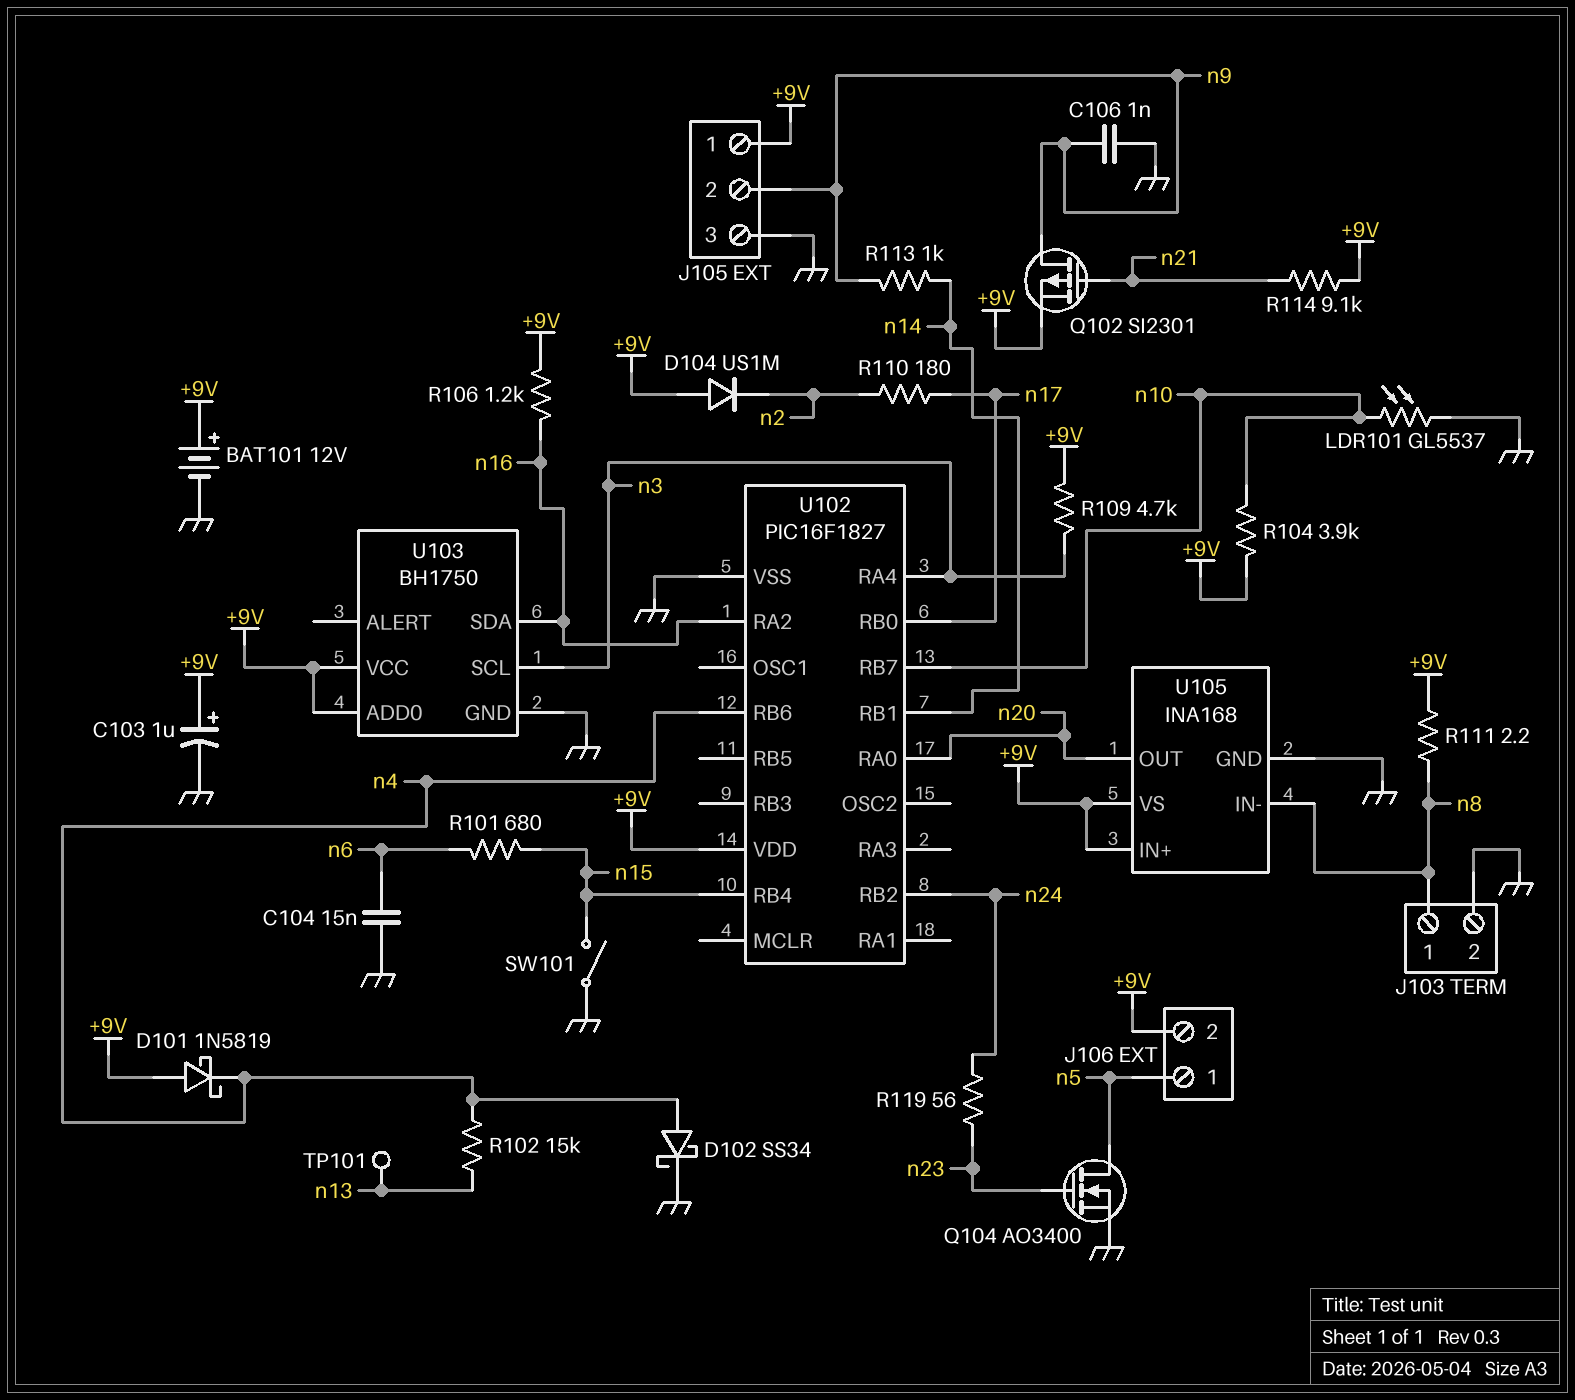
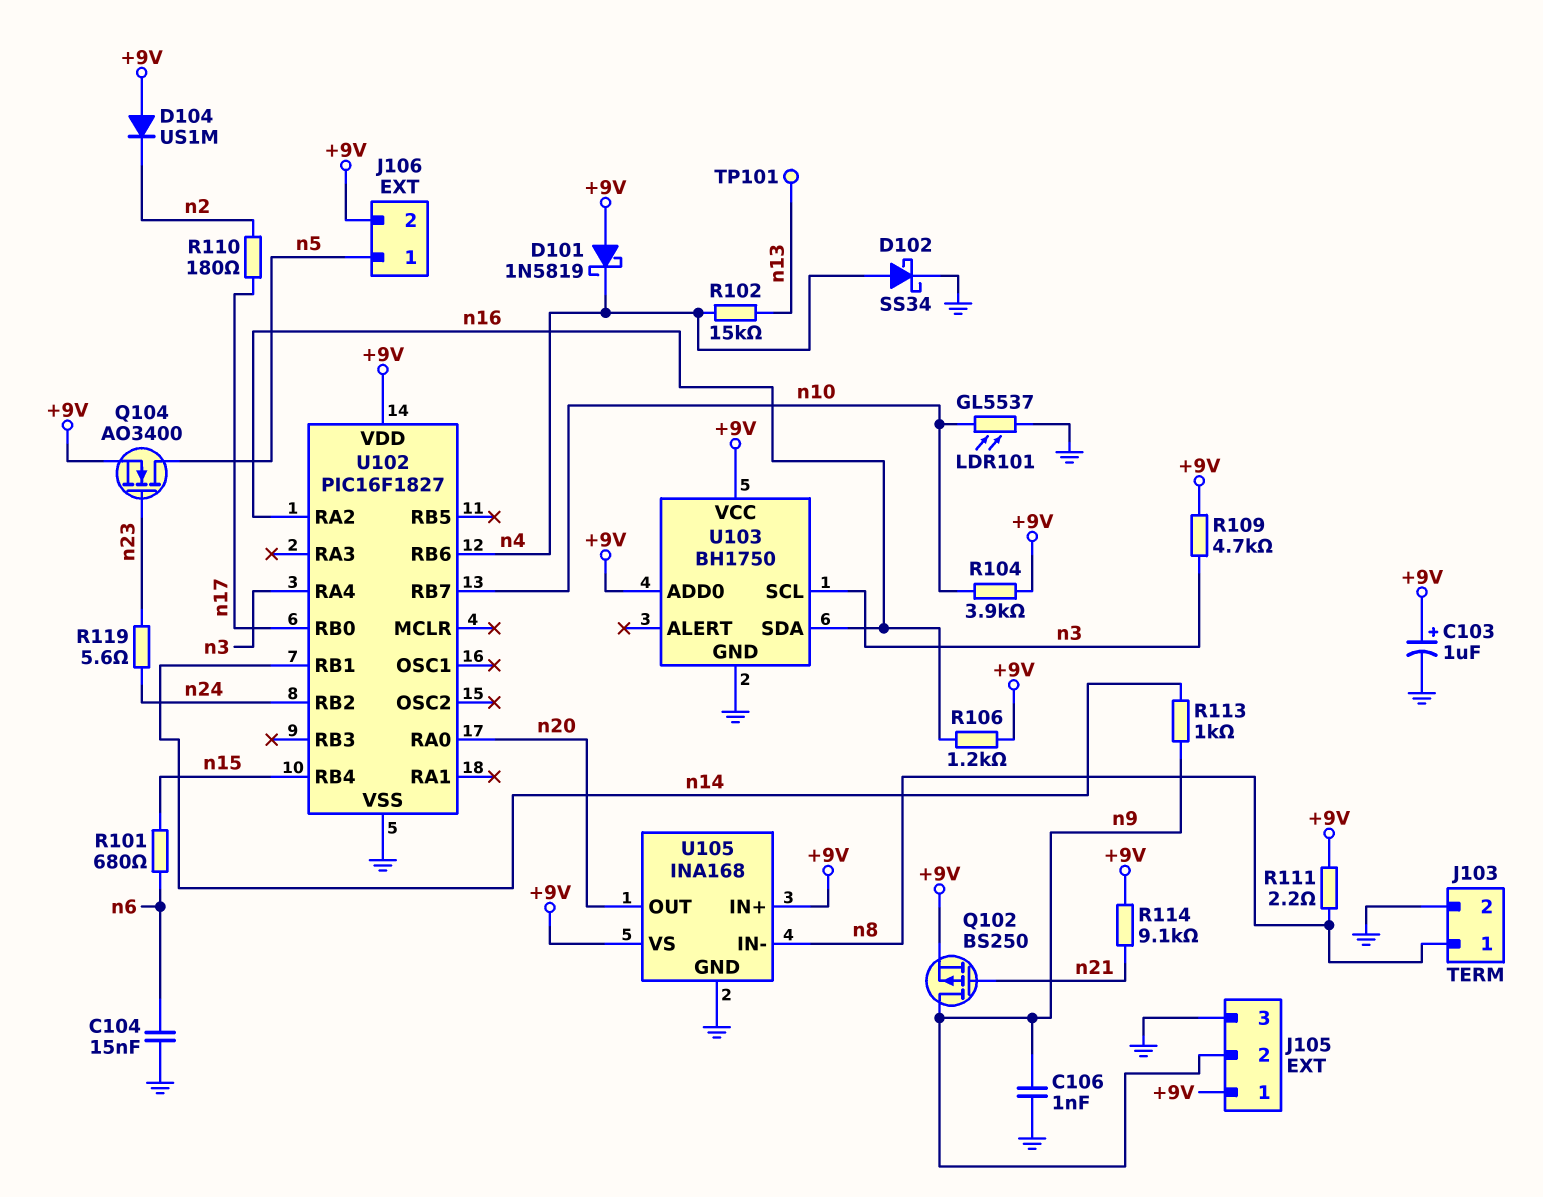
BAT101: 12V (plus +9V, minus GND) -> none
Q102: PMOS SI2301 (G n21, D n9, S +9V) -> PMOS BS250 (G n21, D n9, S +9V)
Q104: NMOS AO3400 (G n23, D n5, S GND) -> NMOS AO3400 (G n23, D n5, S +9V)
R119: 56 (n23, n24) -> 5.6 (n23, n24)
SW101: switch (GND, n15) -> none

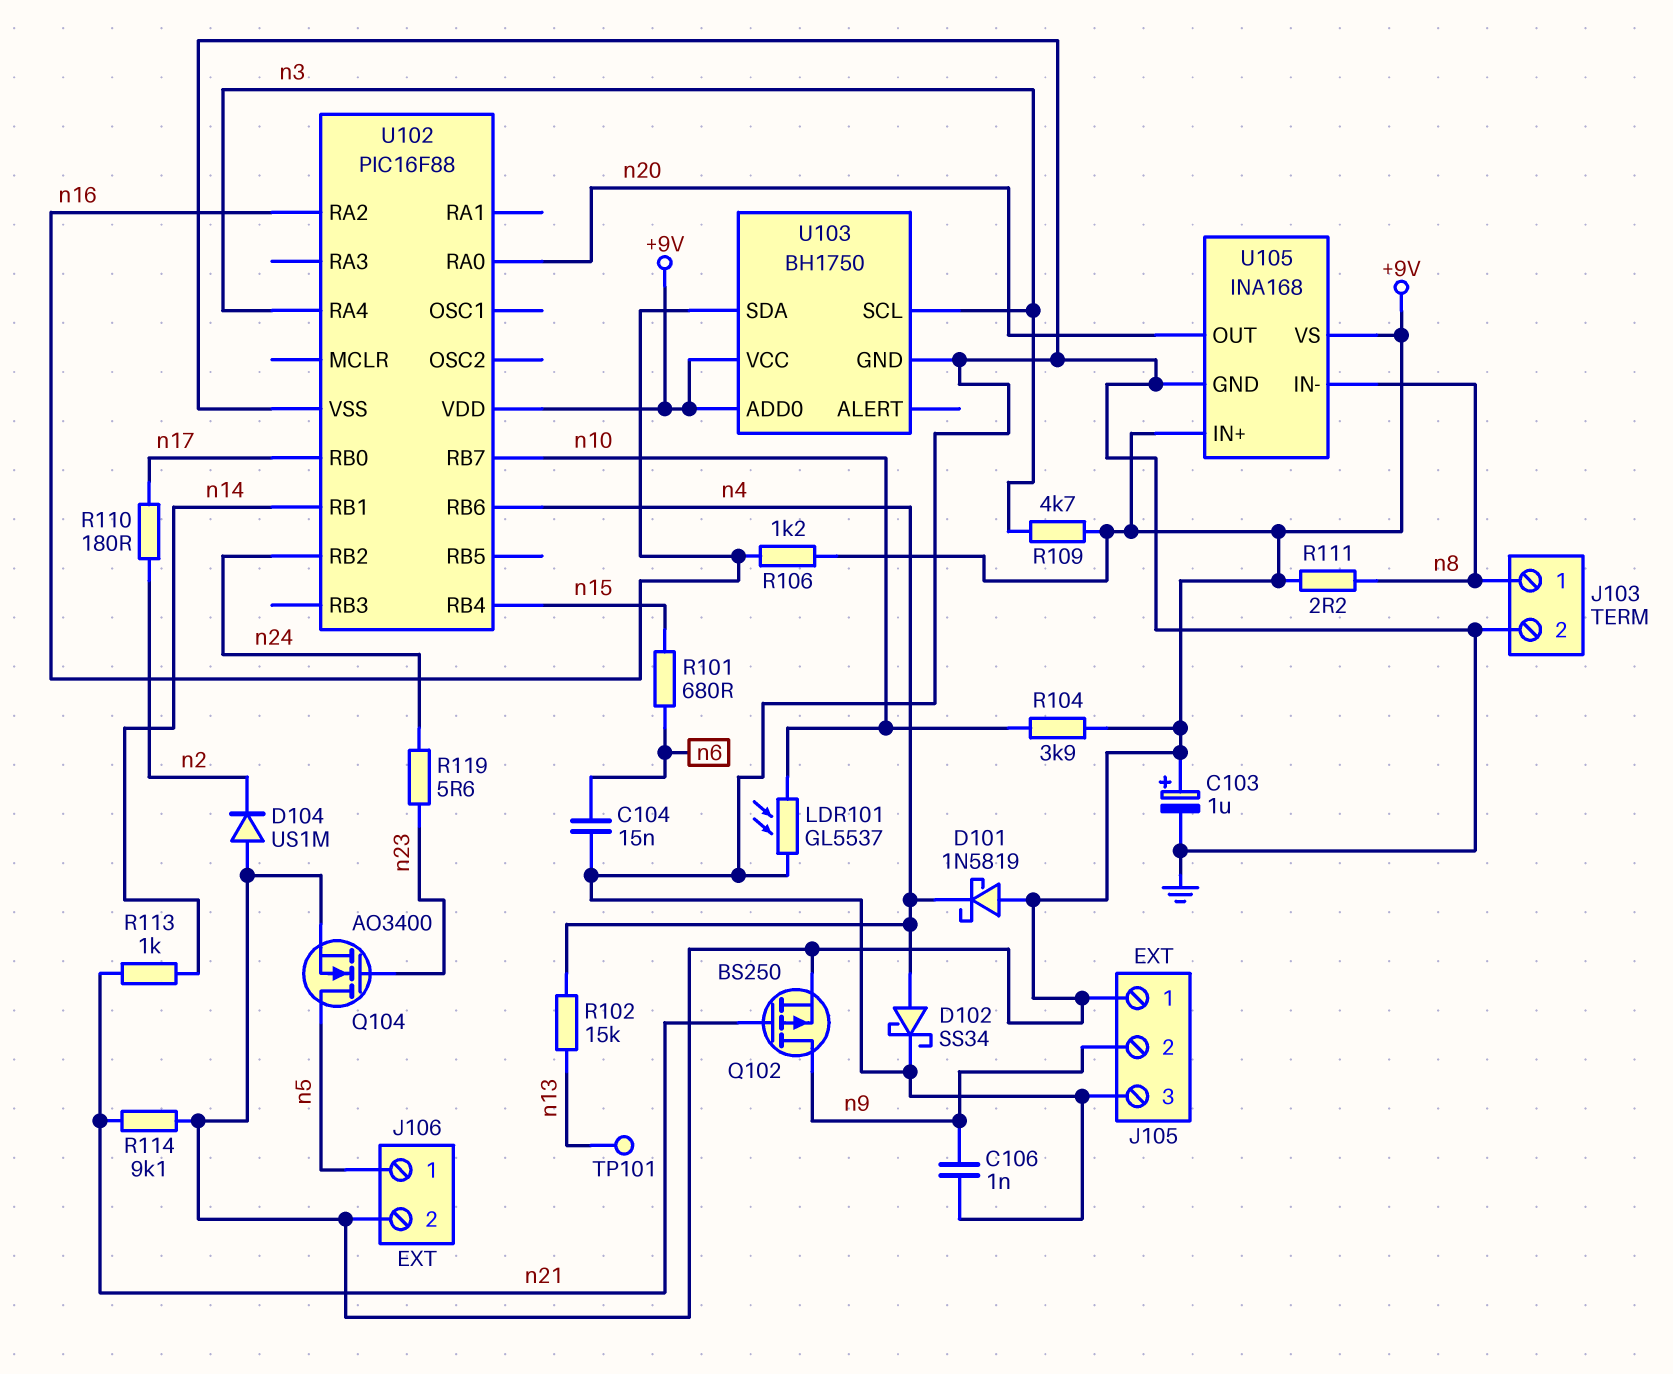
R113: 1k (n9, n14) -> 1k (n14, n21)
U102: PIC16F1827 -> PIC16F88

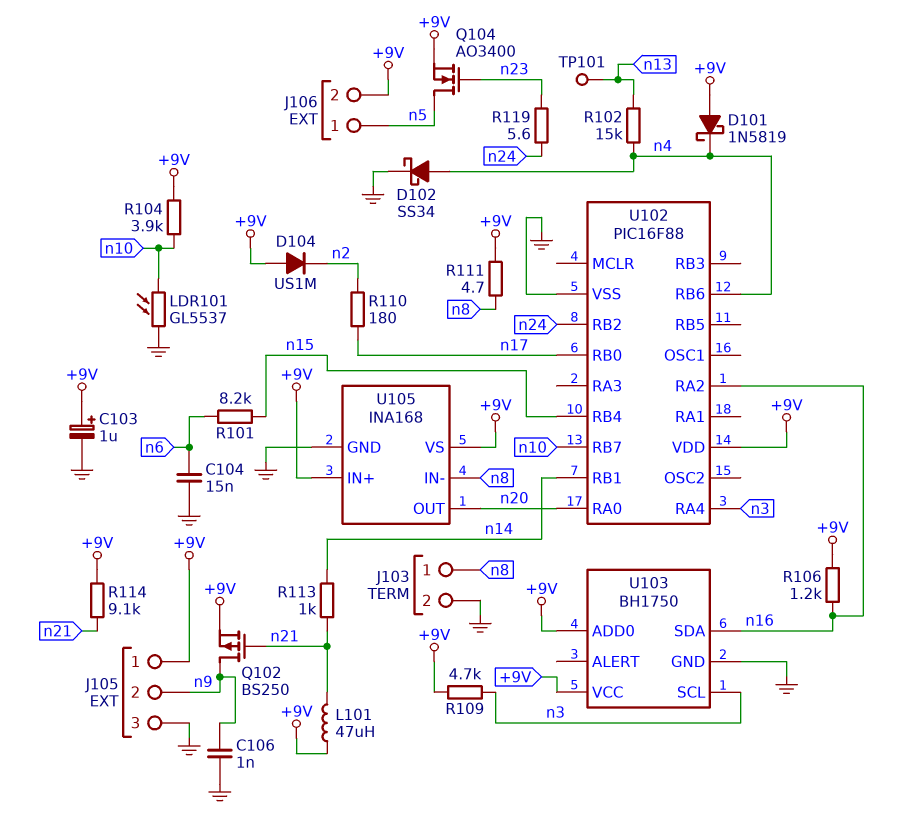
L101: none -> 47uH (+9V, n21)
R101: 680 (n6, n15) -> 8.2k (n6, n15)
R111: 2.2 (+9V, n8) -> 4.7 (+9V, n8)

